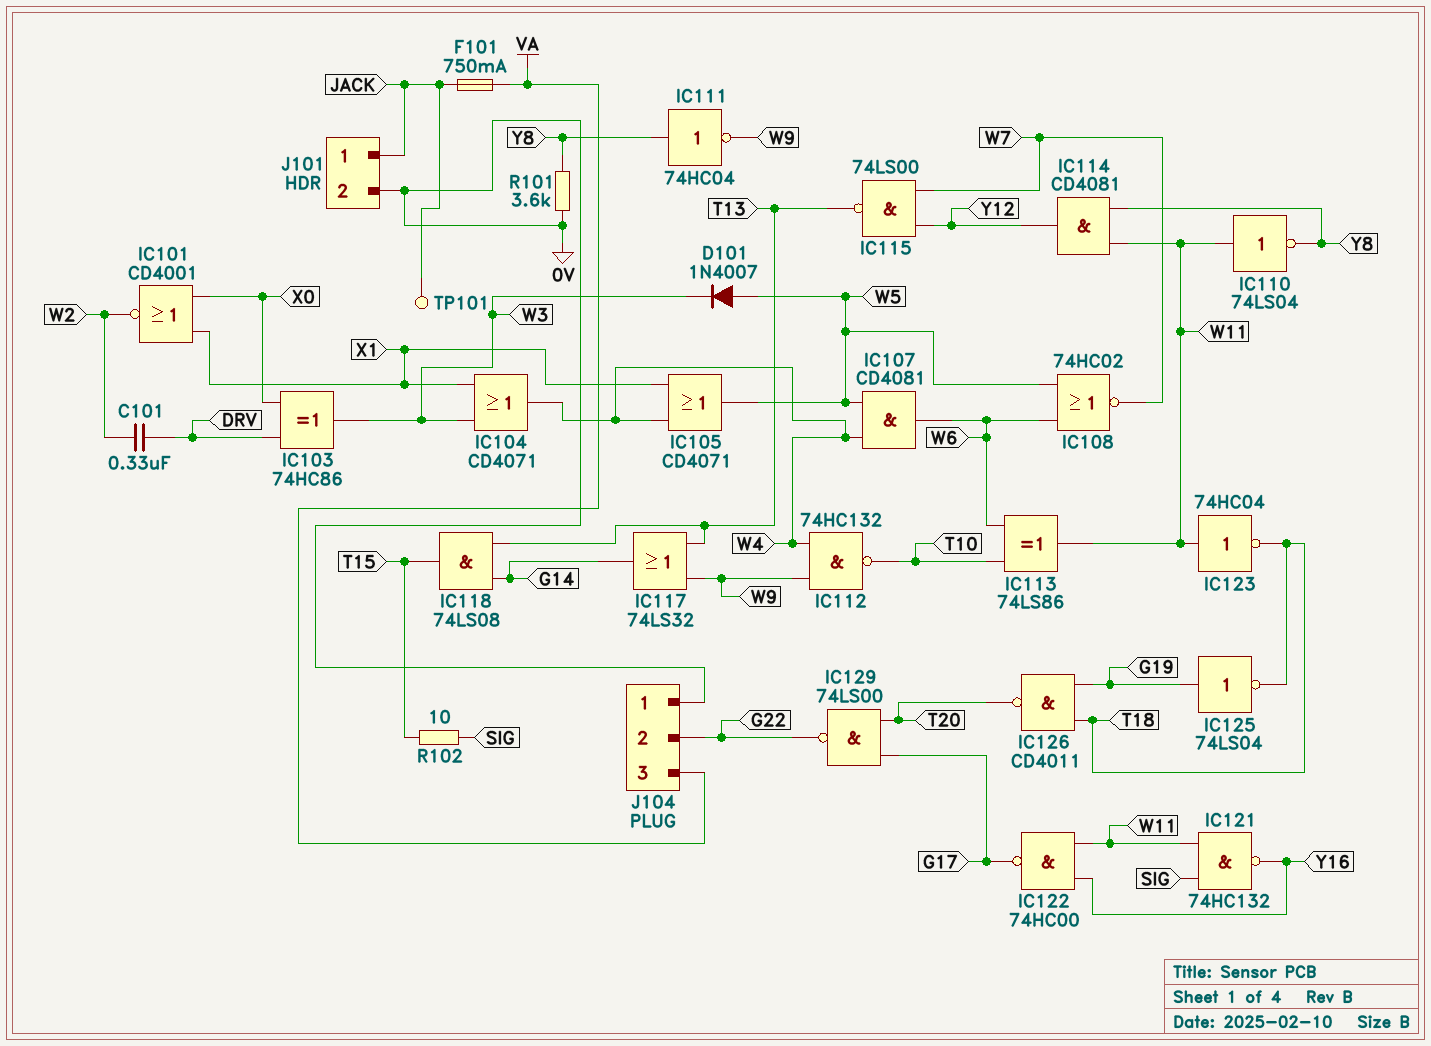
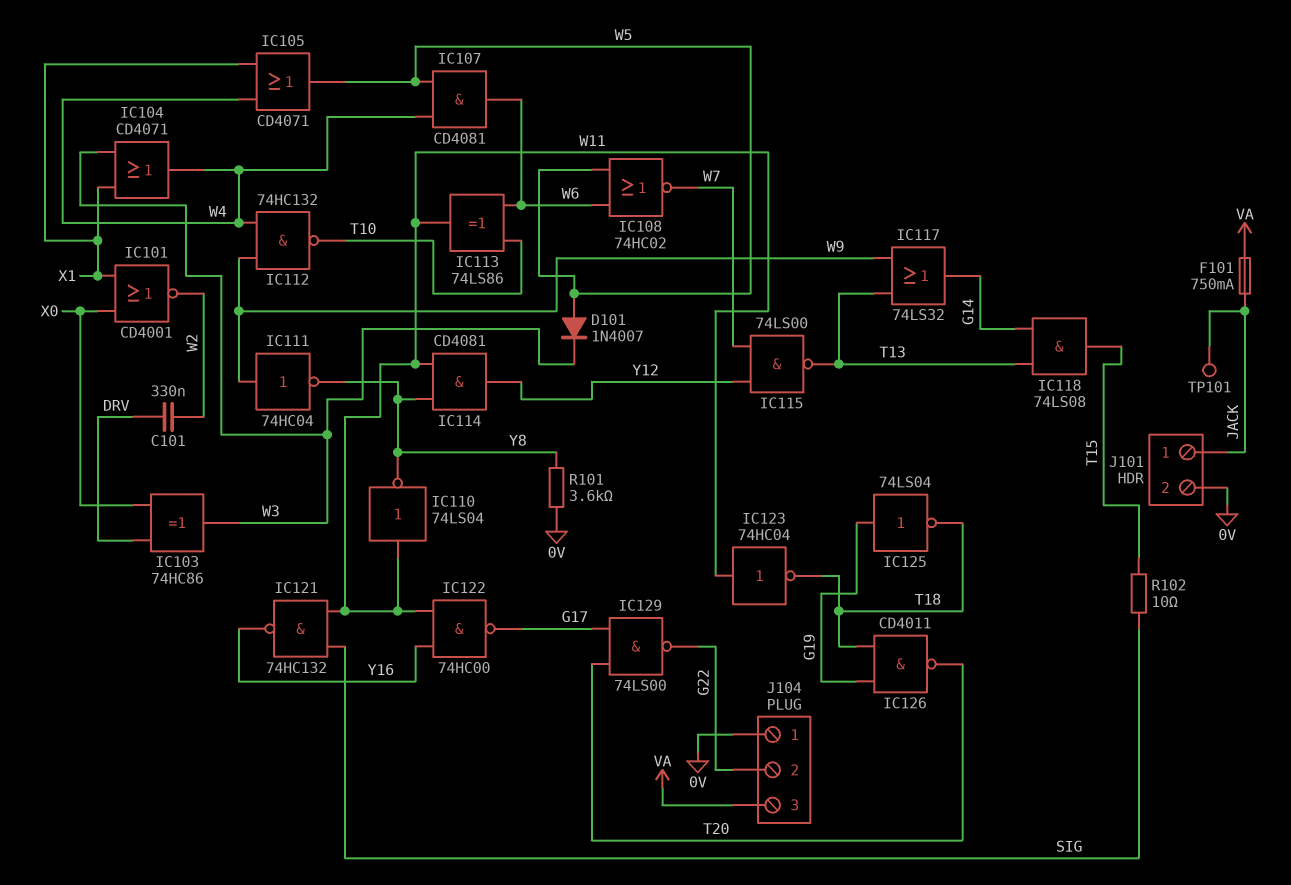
IC111: NOT 74HC04 (in Y8, out W9) -> NOT 74HC04 (in W9, out Y8)

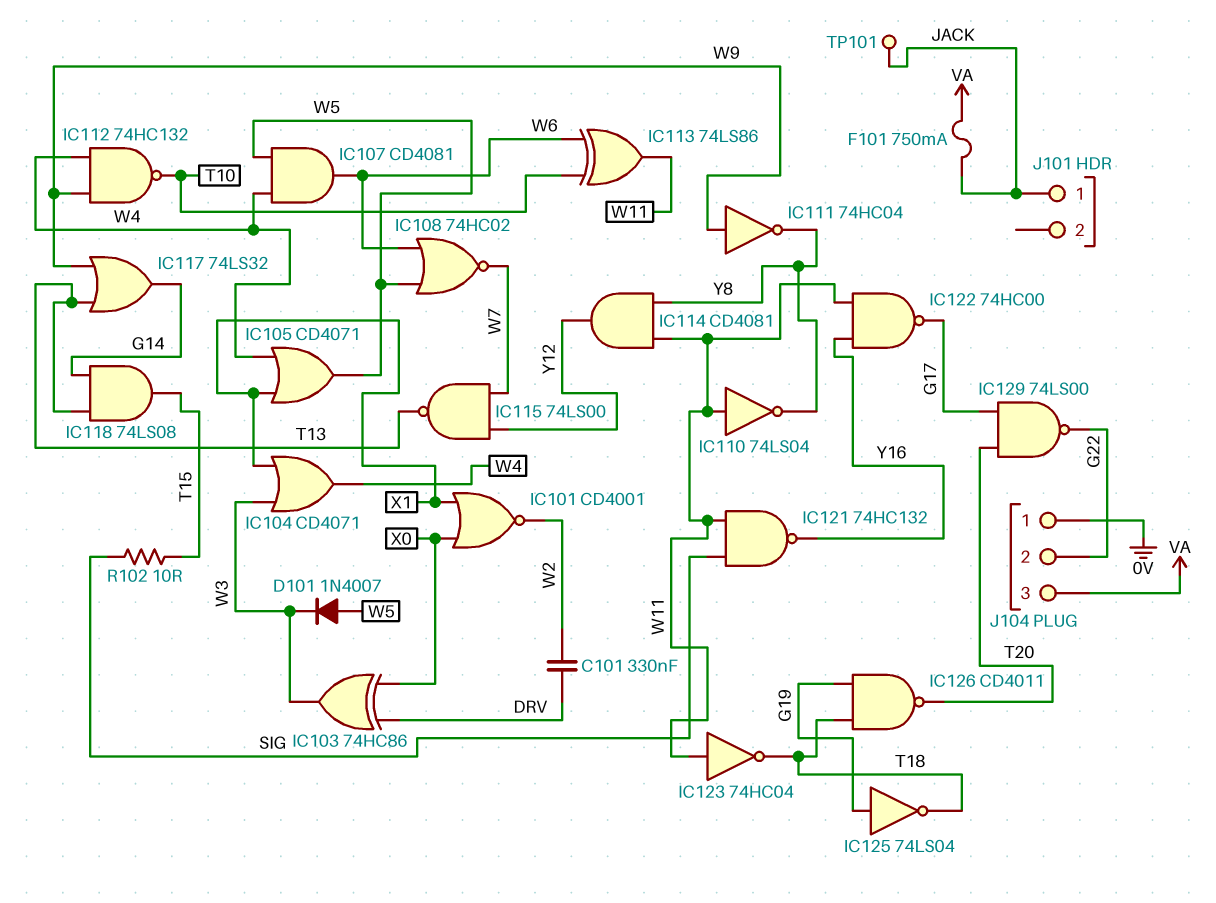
J101 pin 2: 0V -> none
R101: 3.6k (0V, Y8) -> none

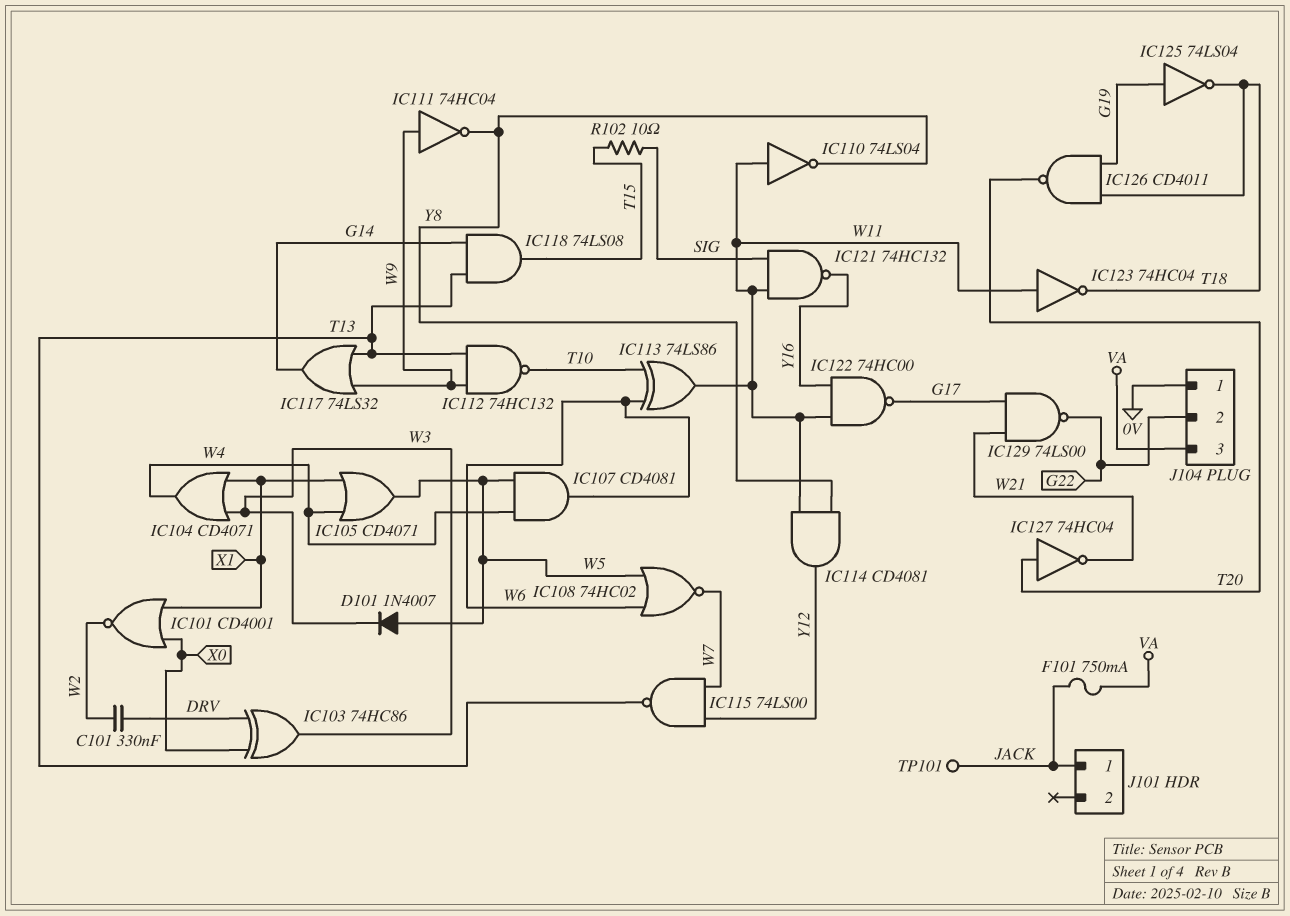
IC112: NAND 74HC132 (in W4, in W9, out T10) -> NAND 74HC132 (in T13, in W9, out T10)
IC127: none -> NOT 74HC04 (in T20, out W21)
IC129: NAND 74LS00 (in G17, in T20, out G22) -> NAND 74LS00 (in G17, in W21, out G22)

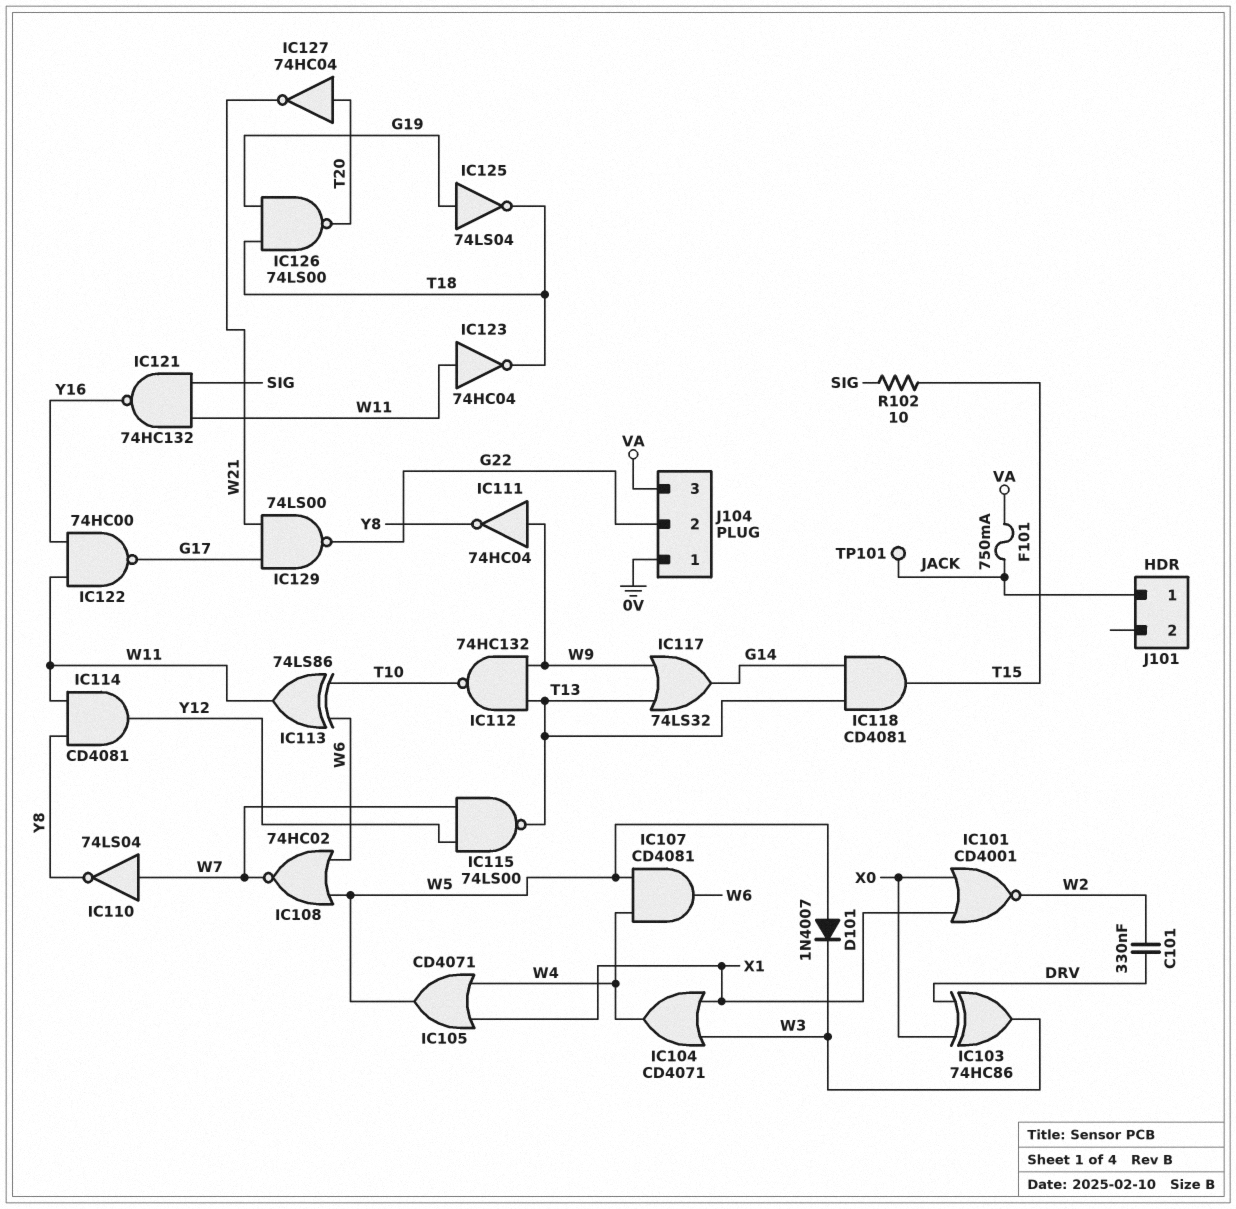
IC110: NOT 74LS04 (in W11, out Y8) -> NOT 74LS04 (in W7, out Y8)
IC118: AND 74LS08 (in G14, in T13, out T15) -> AND CD4081 (in G14, in T13, out T15)
IC126: NAND CD4011 (in G19, in T18, out T20) -> NAND 74LS00 (in G19, in T18, out T20)

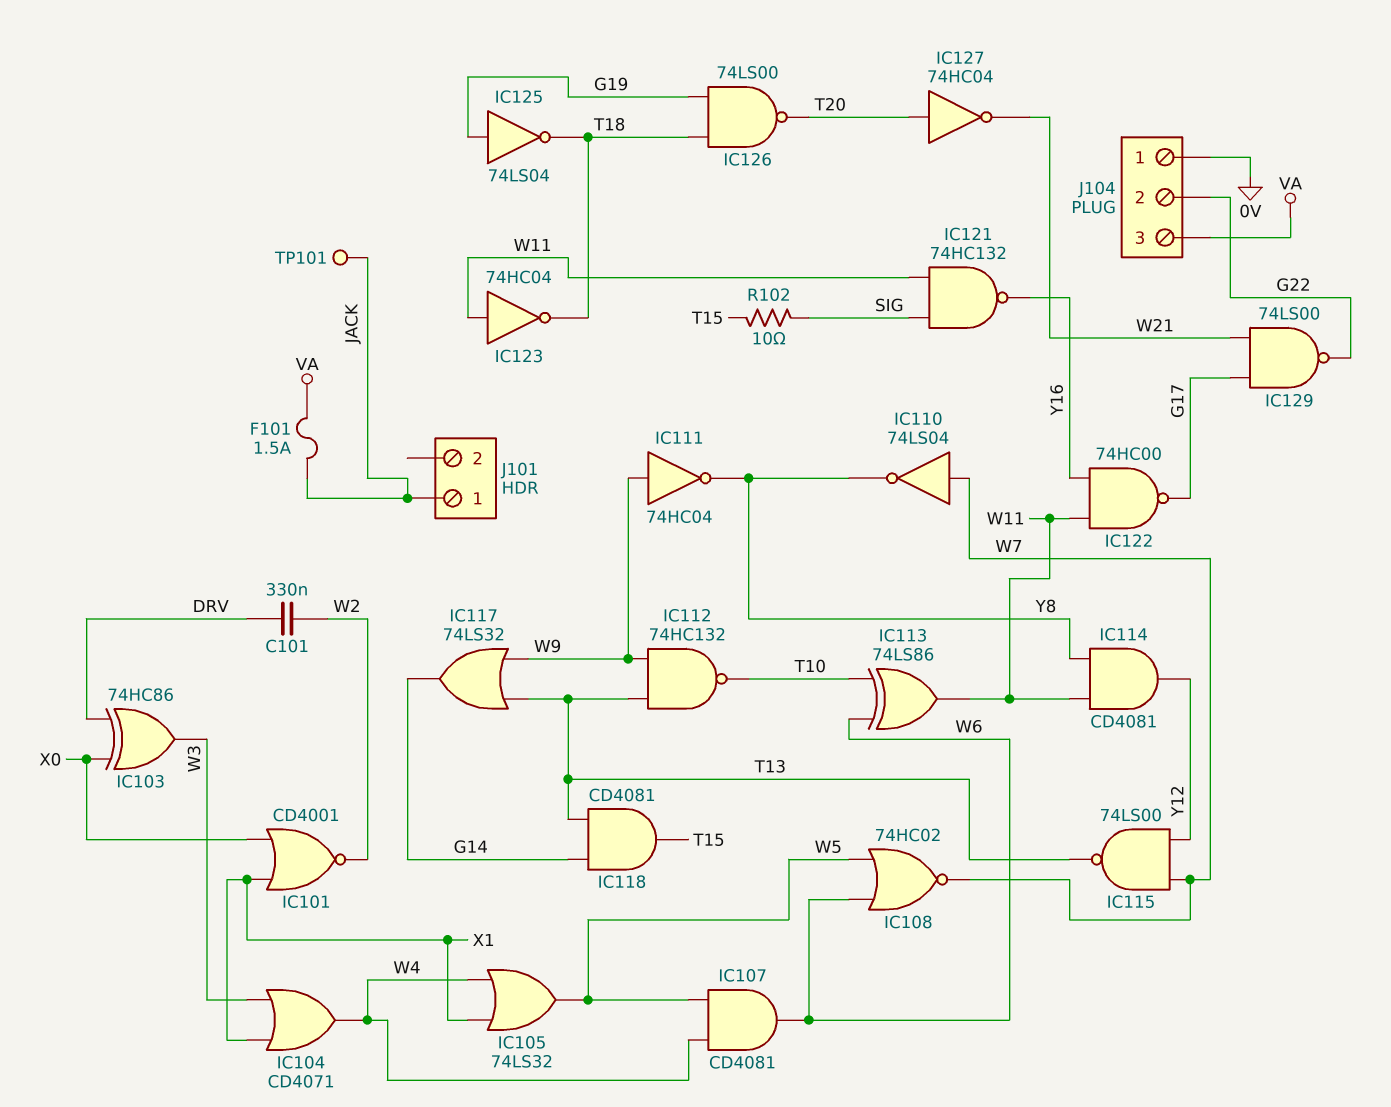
D101: diode 1N4007 (A W5, K W3) -> none
F101: 750mA (JACK, VA) -> 1.5A (JACK, VA)
IC105: OR CD4071 (in W4, in X1, out W5) -> OR 74LS32 (in W4, in X1, out W5)

